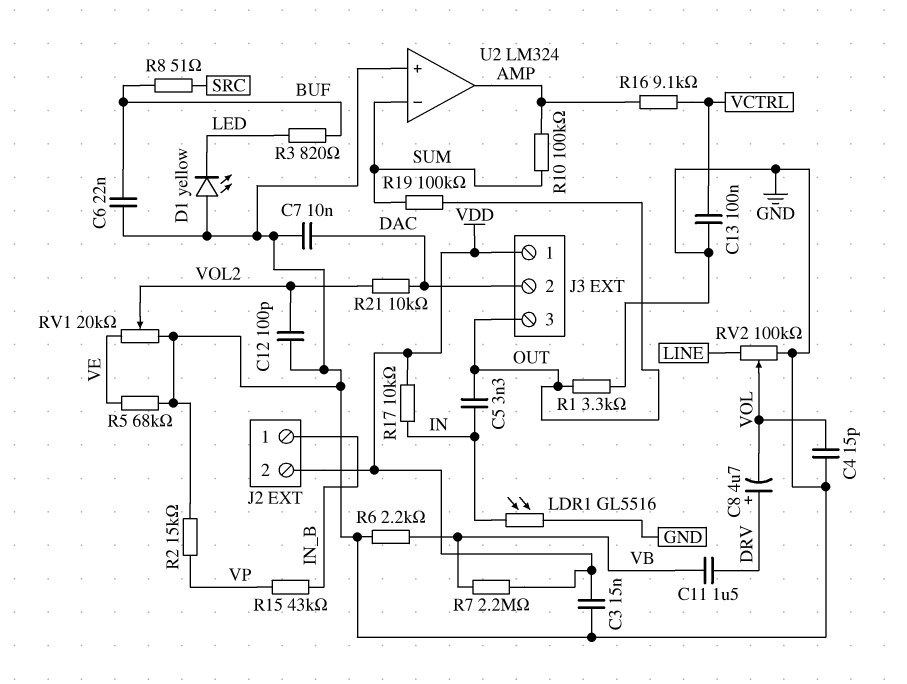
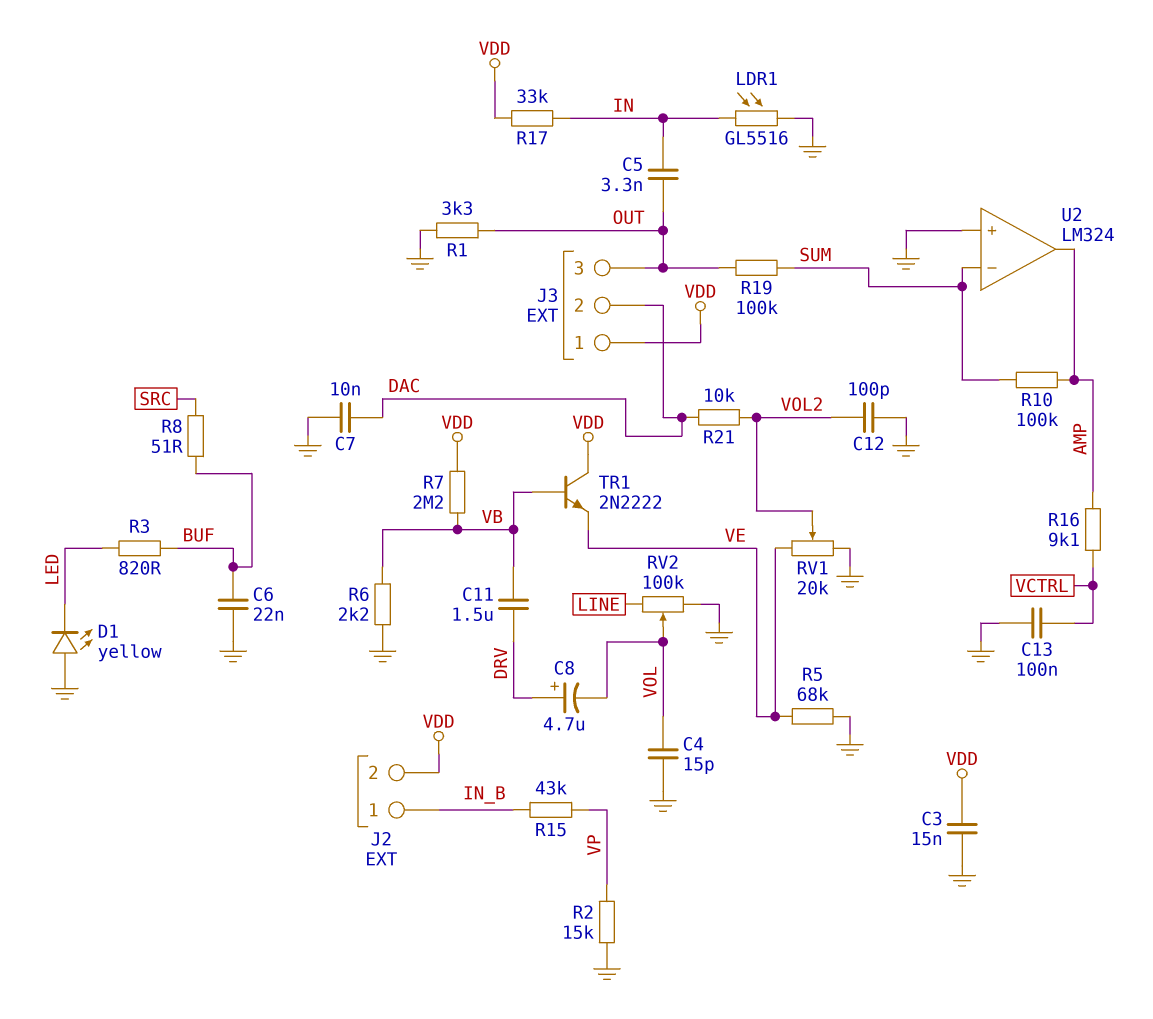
R17: 10k (IN, VDD) -> 33k (IN, VDD)
TR1: none -> NPN 2N2222 (B VB, C VDD, E VE)

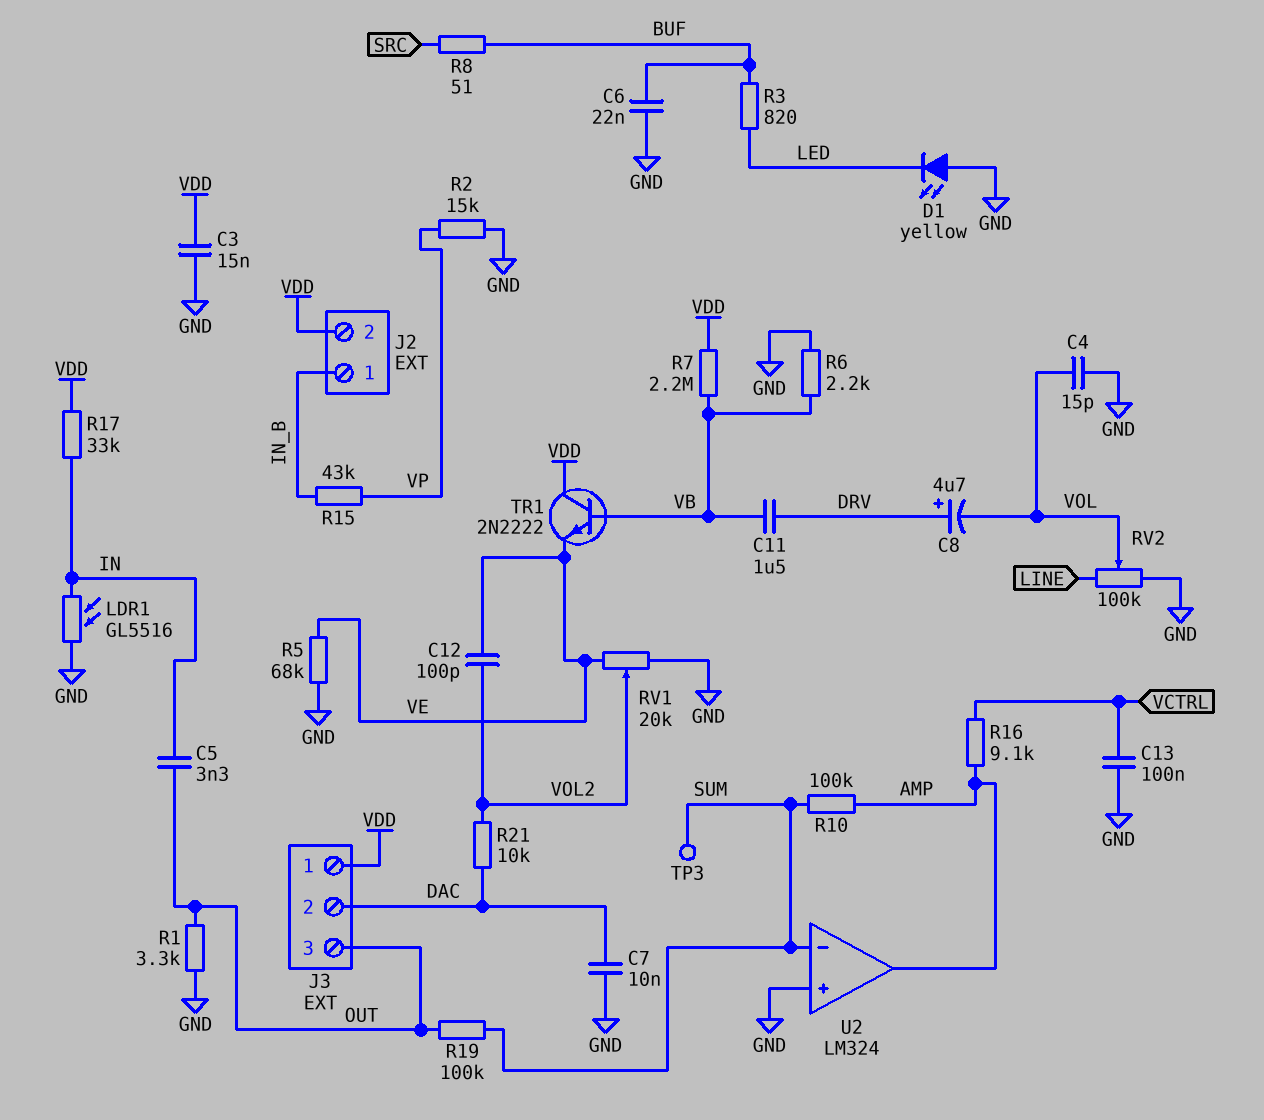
C12: 100pF (GND, VOL2) -> 100pF (VE, VOL2)
TP3: none -> test point (SUM)

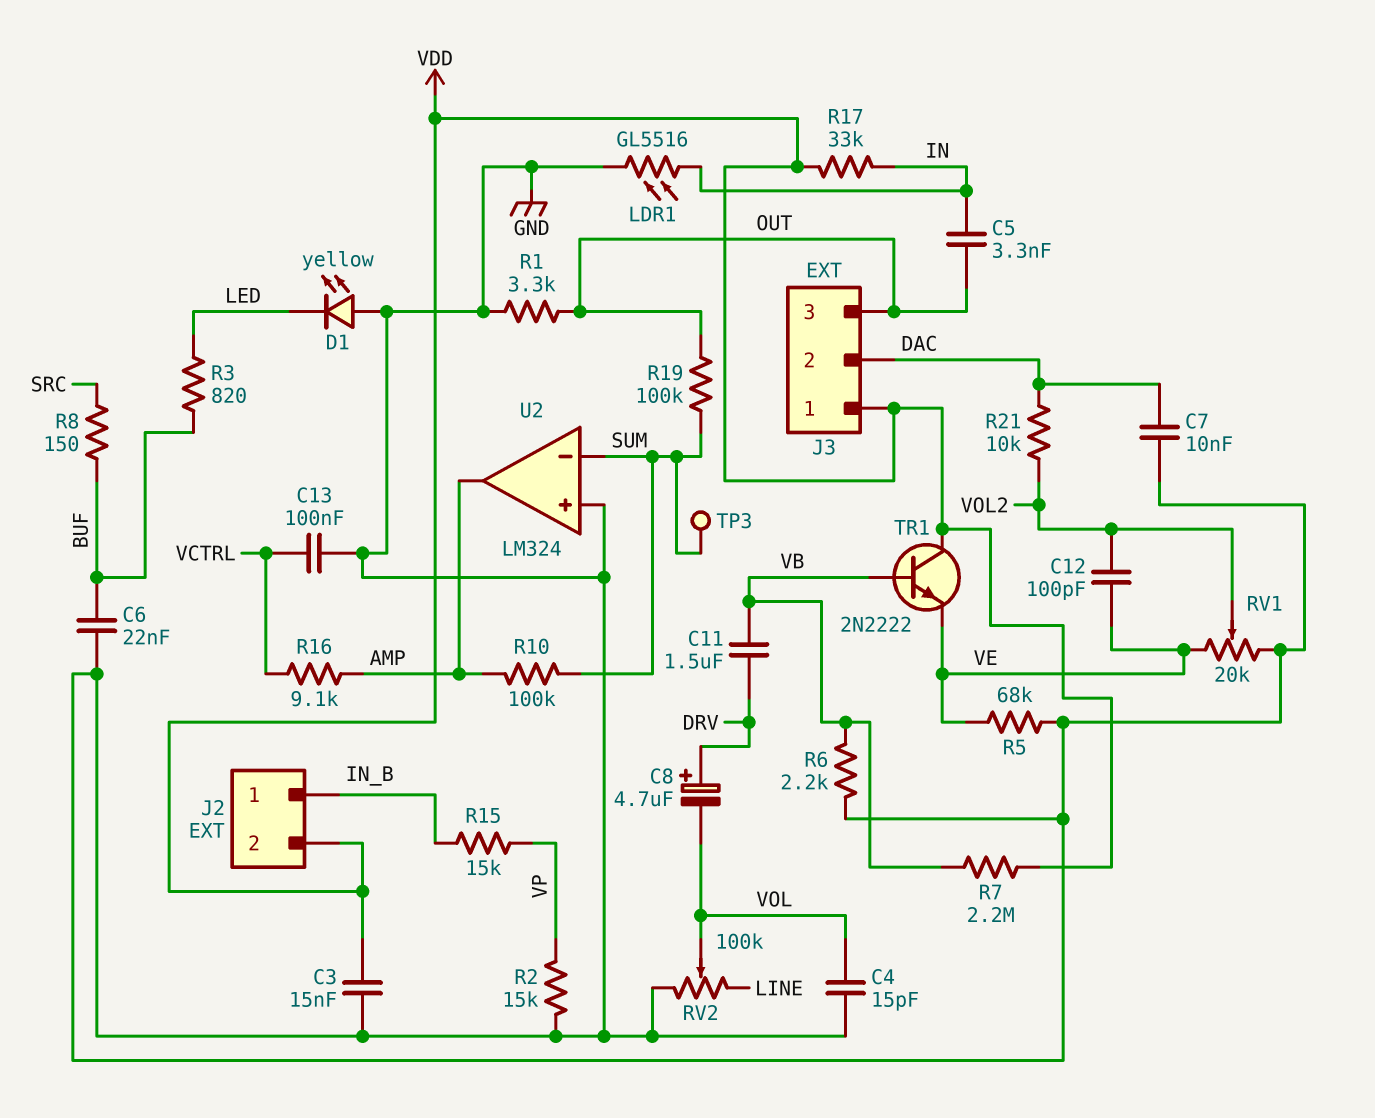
R8: 51 (BUF, SRC) -> 150 (BUF, SRC)
R15: 43k (IN_B, VP) -> 15k (IN_B, VP)

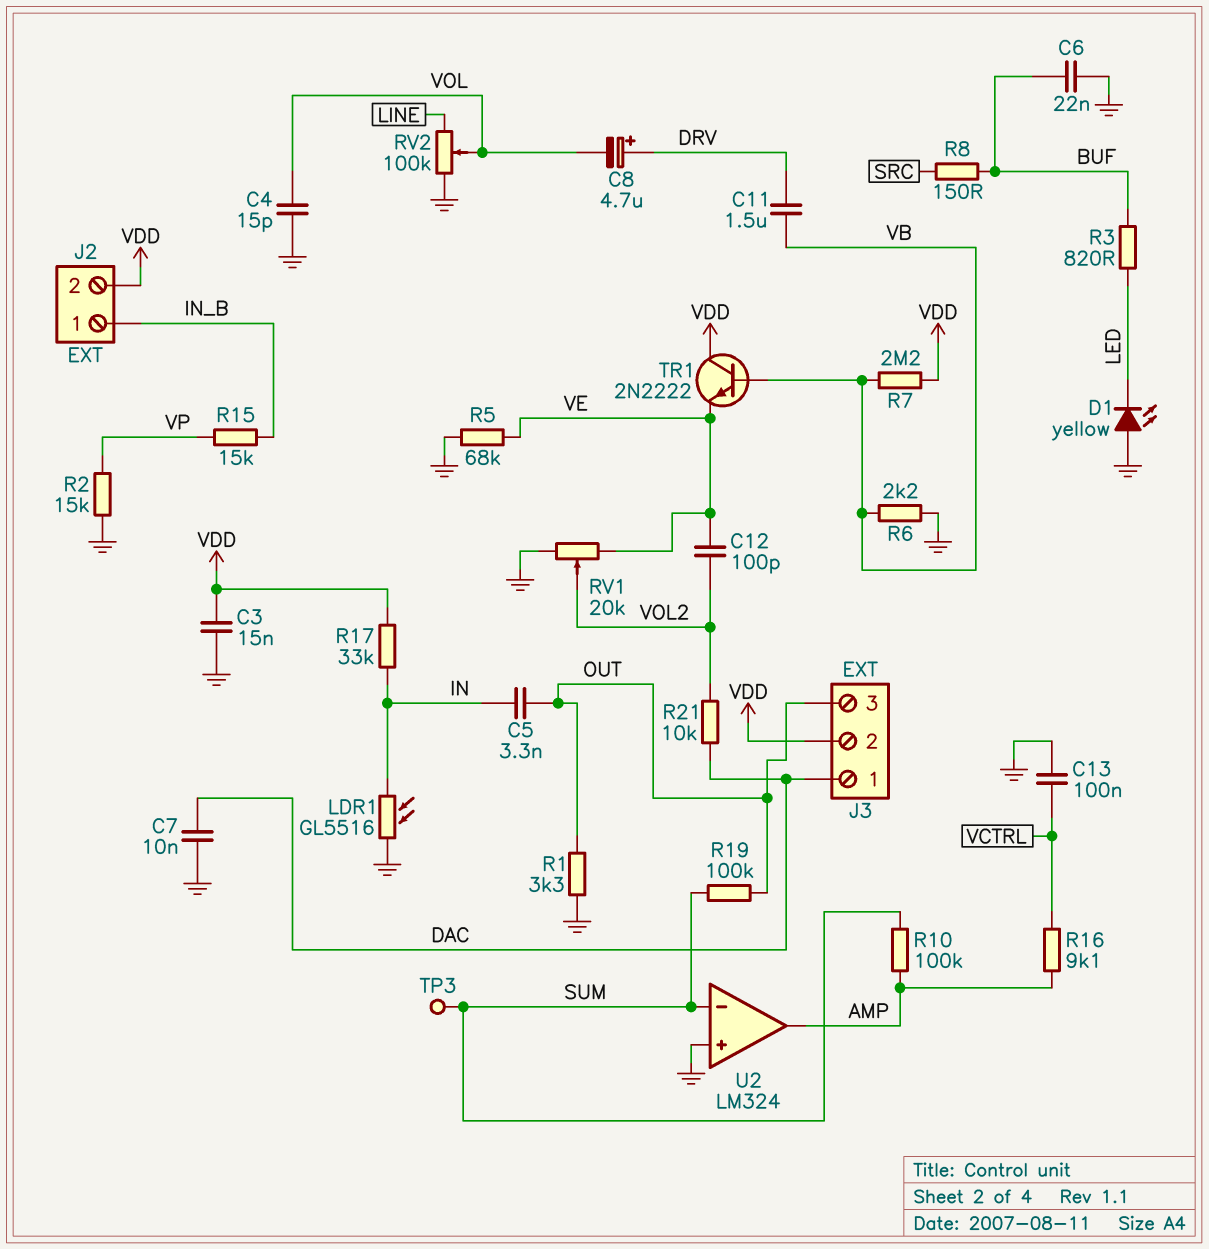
J3 pin 1: VDD -> DAC
J3 pin 2: DAC -> VDD

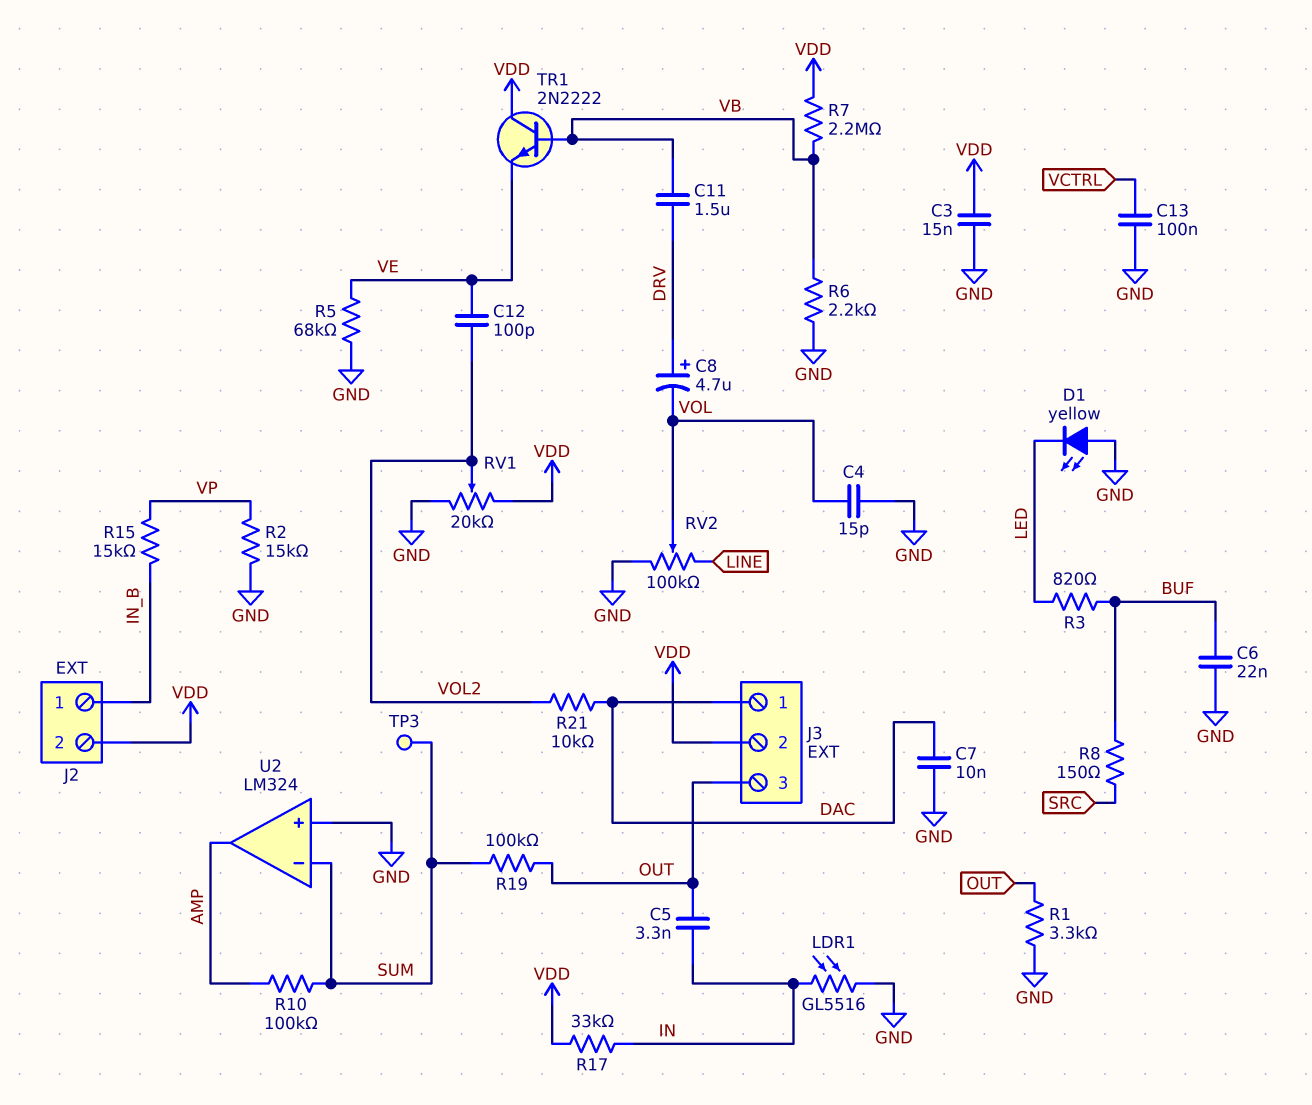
R16: 9.1k (AMP, VCTRL) -> none
RV1: 20k (GND, VE, wiper VOL2) -> 20k (GND, VDD, wiper VOL2)

